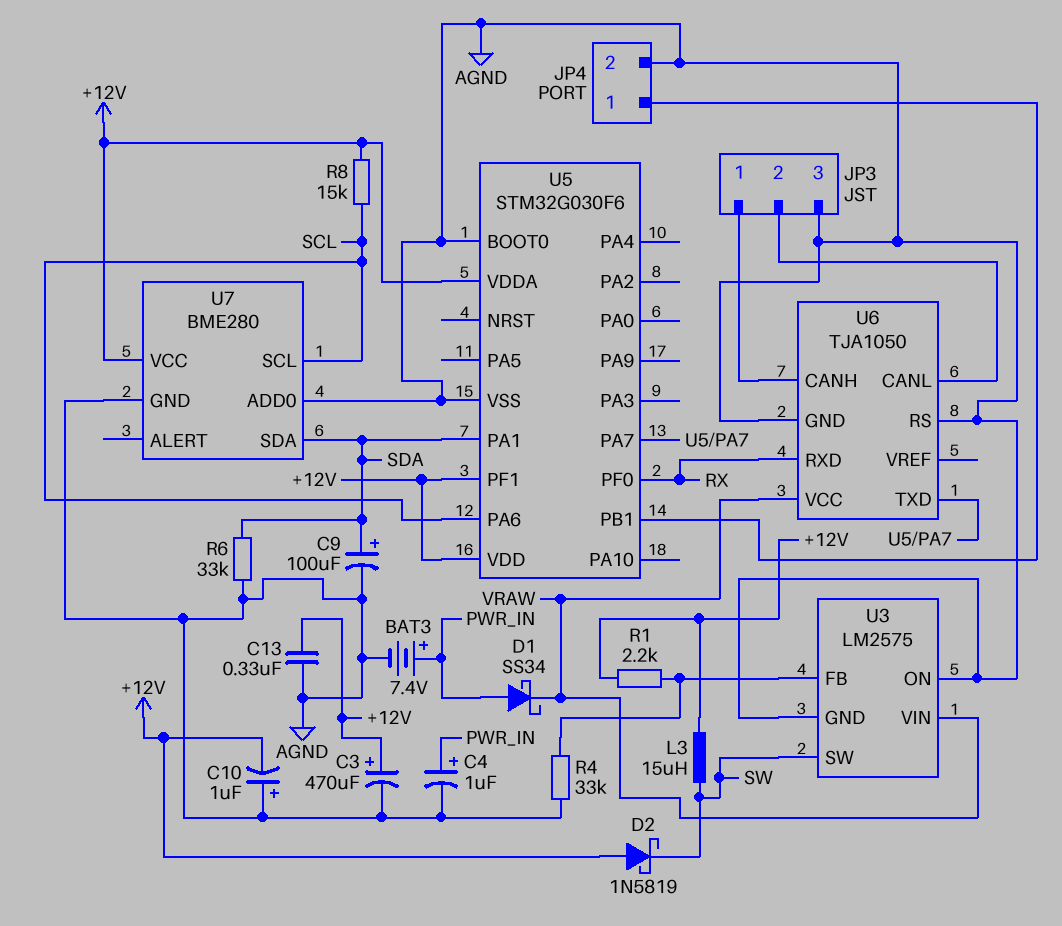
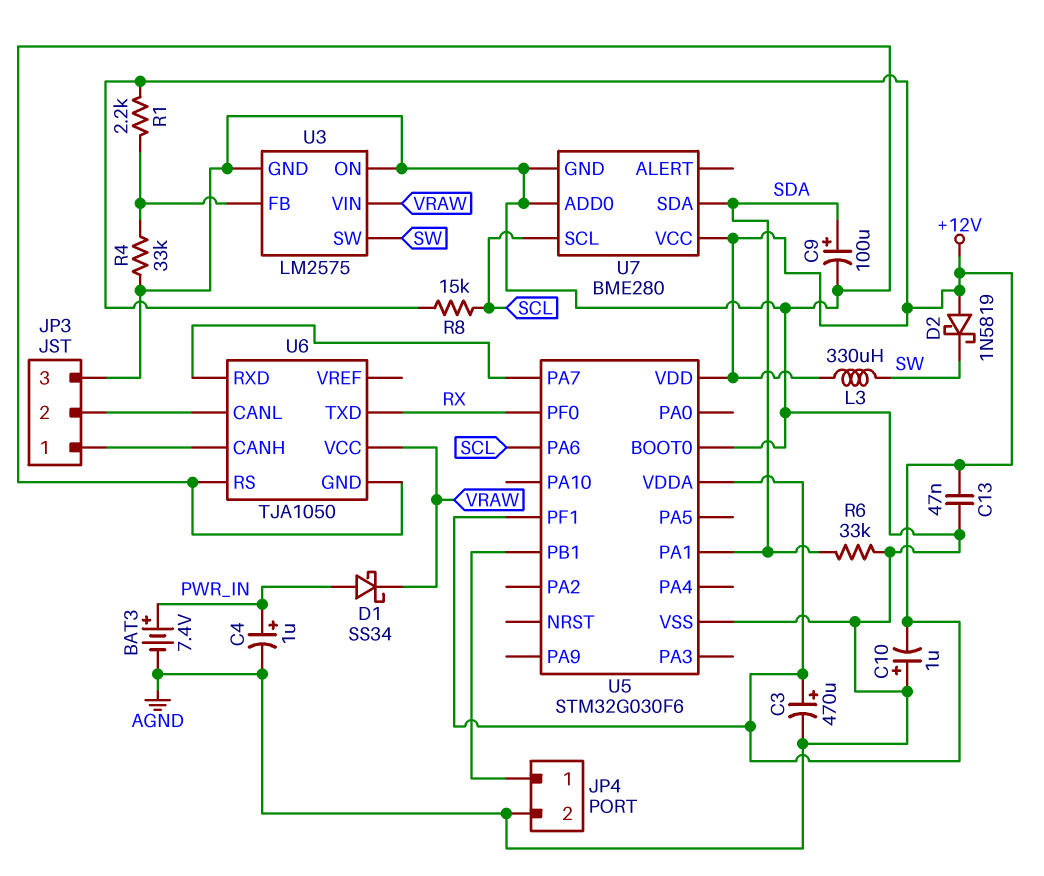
C13: 330nF (+12V, AGND) -> 47nF (+12V, AGND)
L3: 15uH (+12V, SW) -> 330uH (+12V, SW)
U6 pin RXD: RX -> U5/PA7
U6 pin TXD: U5/PA7 -> RX

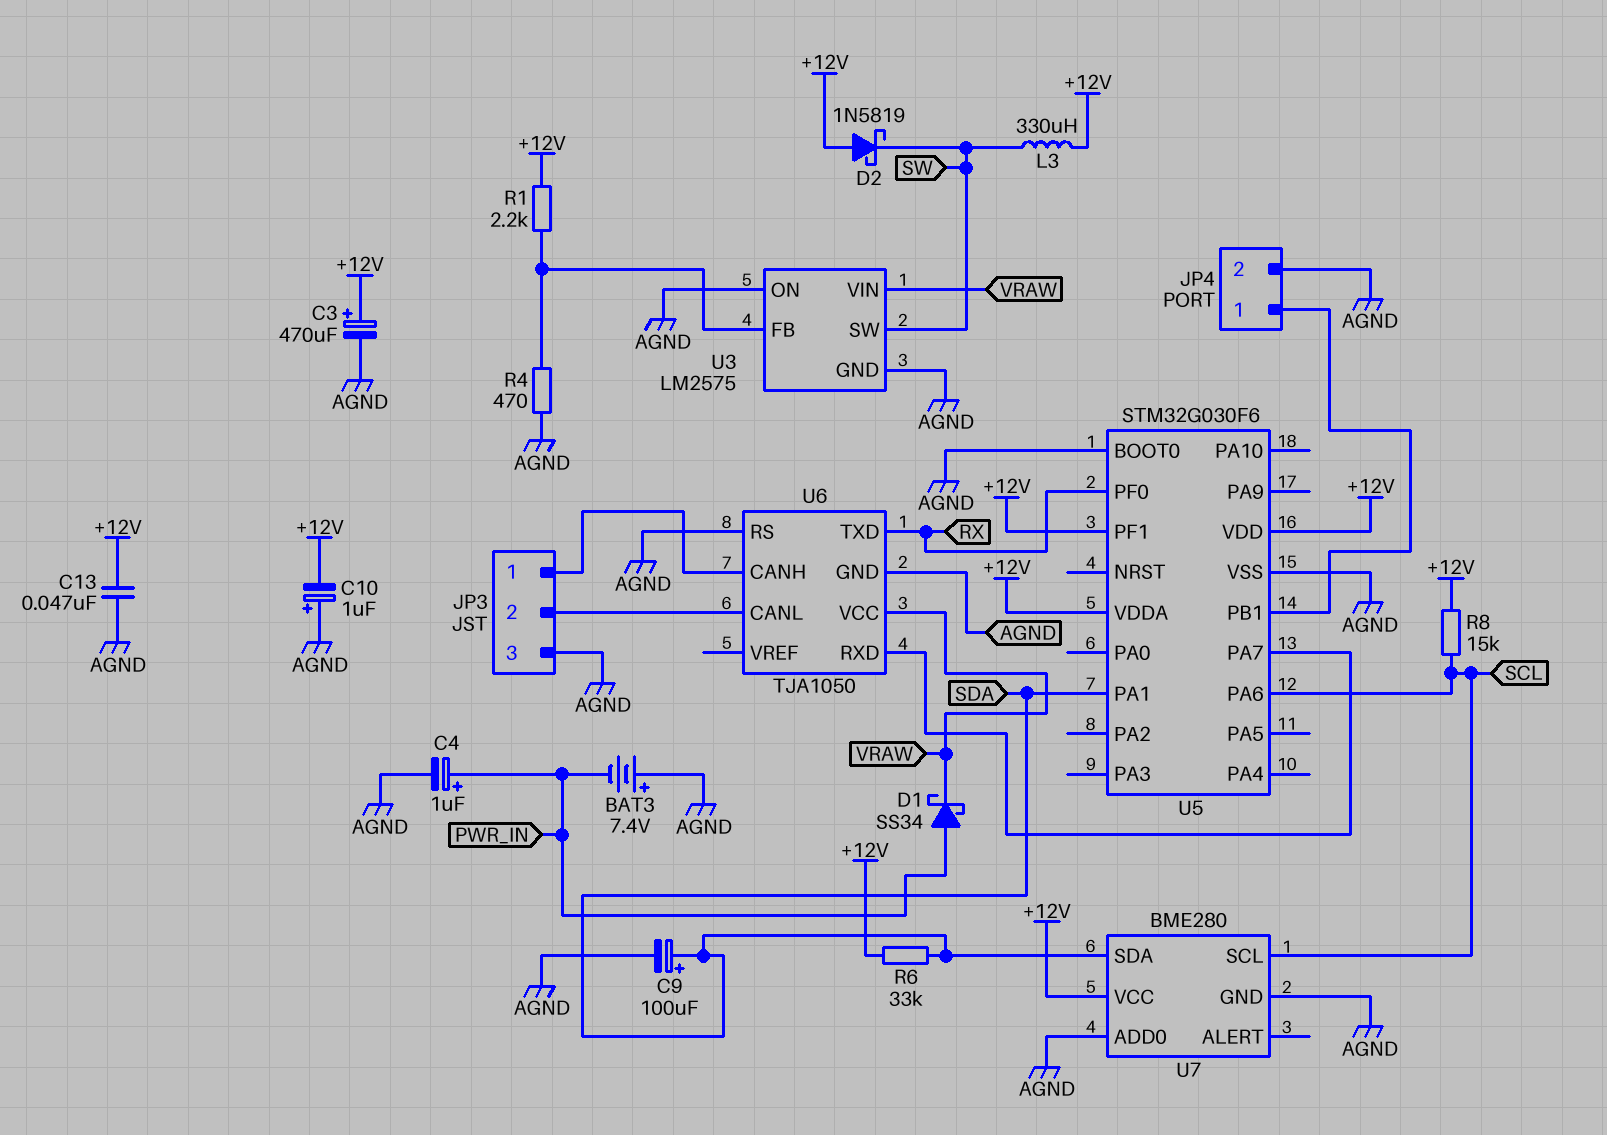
BAT3: 7.4V (plus PWR_IN, minus AGND) -> 7.4V (plus AGND, minus PWR_IN)
R4: 33k (AGND, U3/FB) -> 470 (AGND, U3/FB)
R6: 33k (AGND, SDA) -> 33k (+12V, SDA)

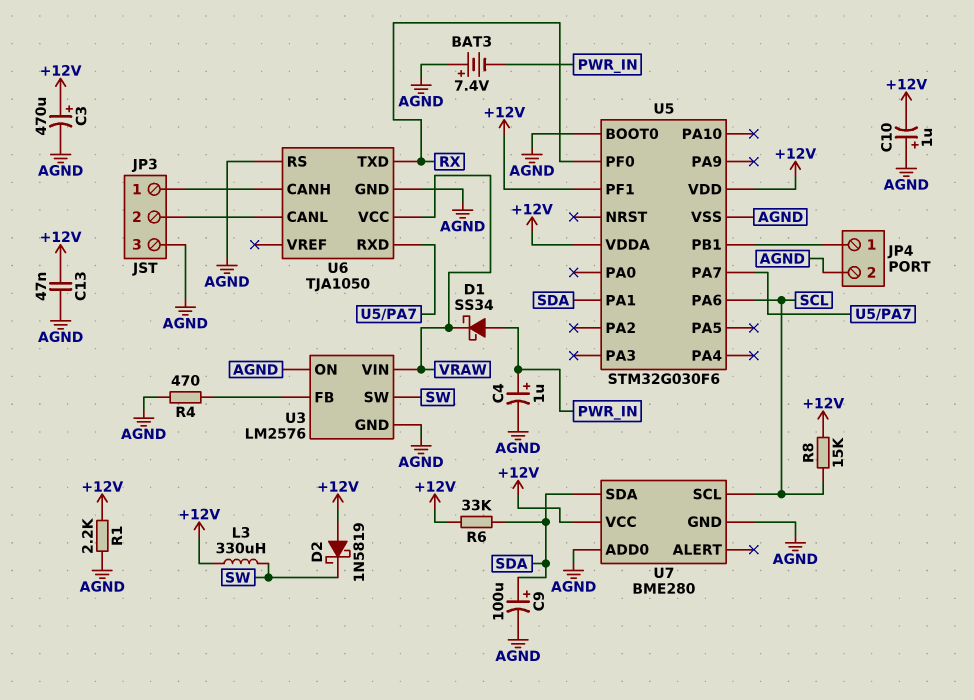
R1: 2.2k (+12V, U3/FB) -> 2.2k (+12V, AGND)
U3: LM2575 -> LM2576

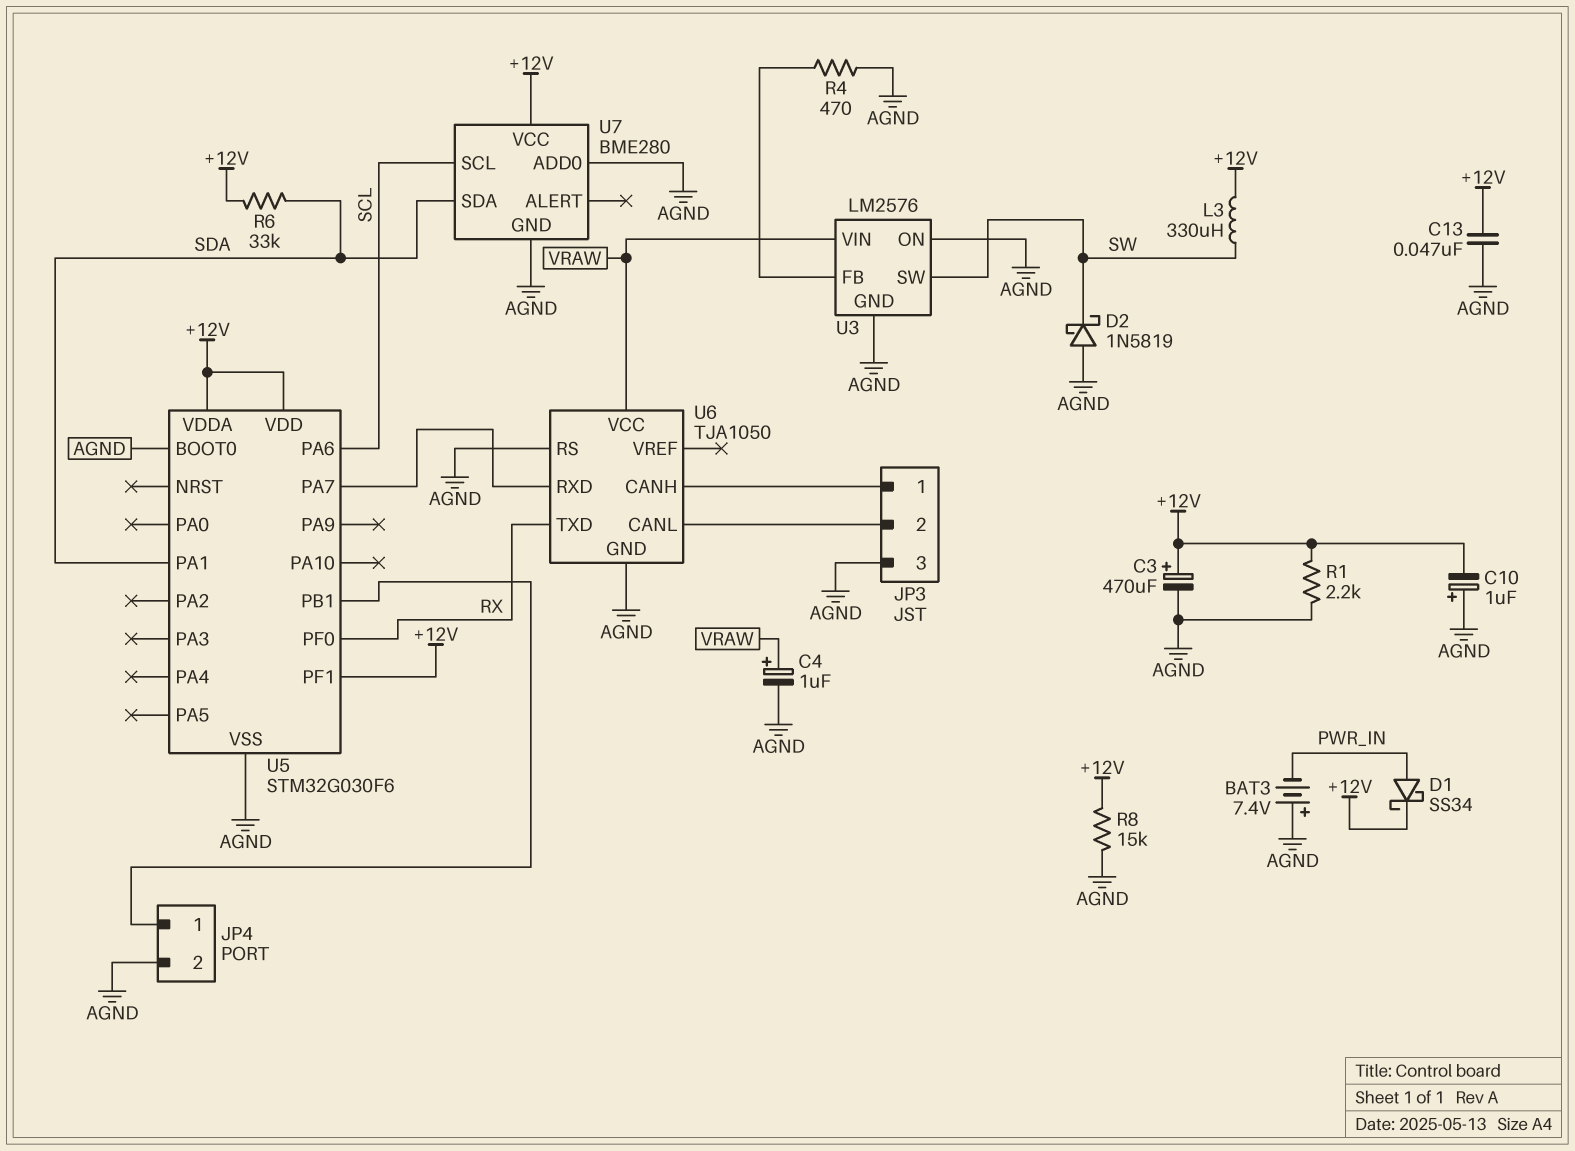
C4: 1uF (plus PWR_IN, minus AGND) -> 1uF (plus VRAW, minus AGND)
C9: 100uF (plus SDA, minus AGND) -> none
D1: schottky SS34 (A PWR_IN, K VRAW) -> schottky SS34 (A PWR_IN, K +12V)
D2: schottky 1N5819 (A +12V, K SW) -> schottky 1N5819 (A AGND, K SW)
R8: 15k (+12V, SCL) -> 15k (+12V, AGND)

